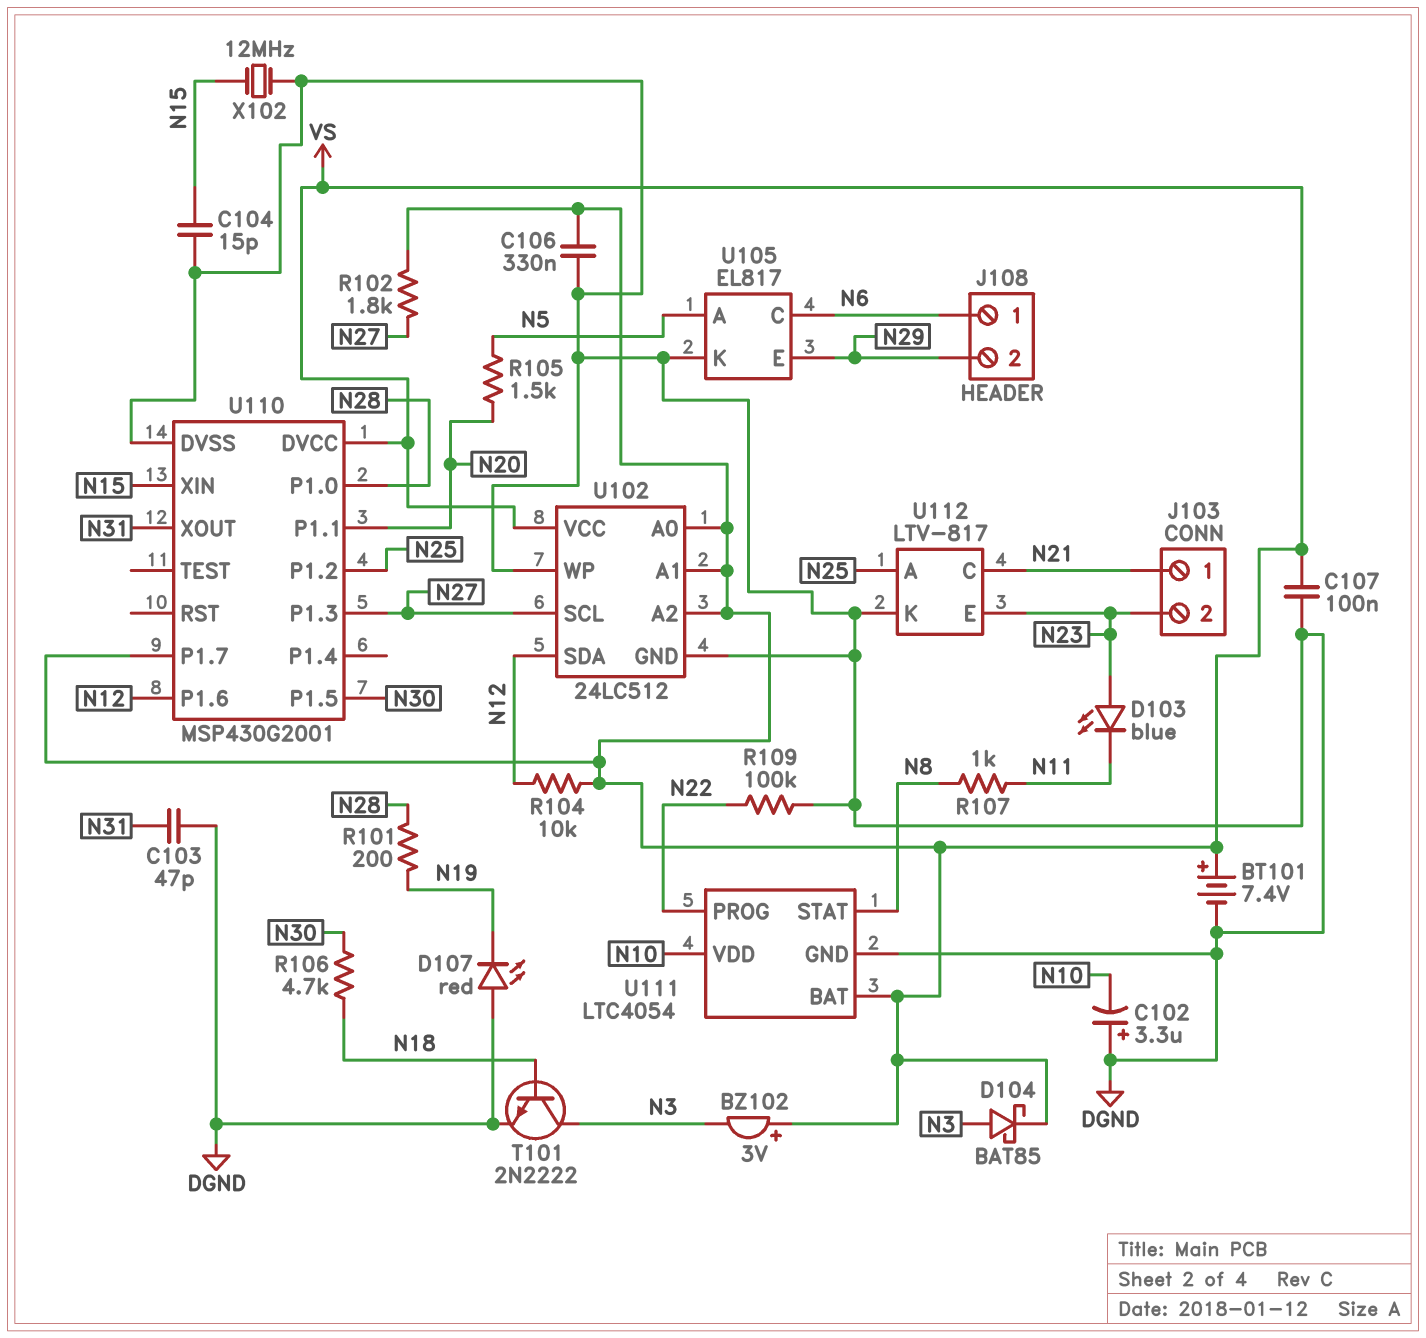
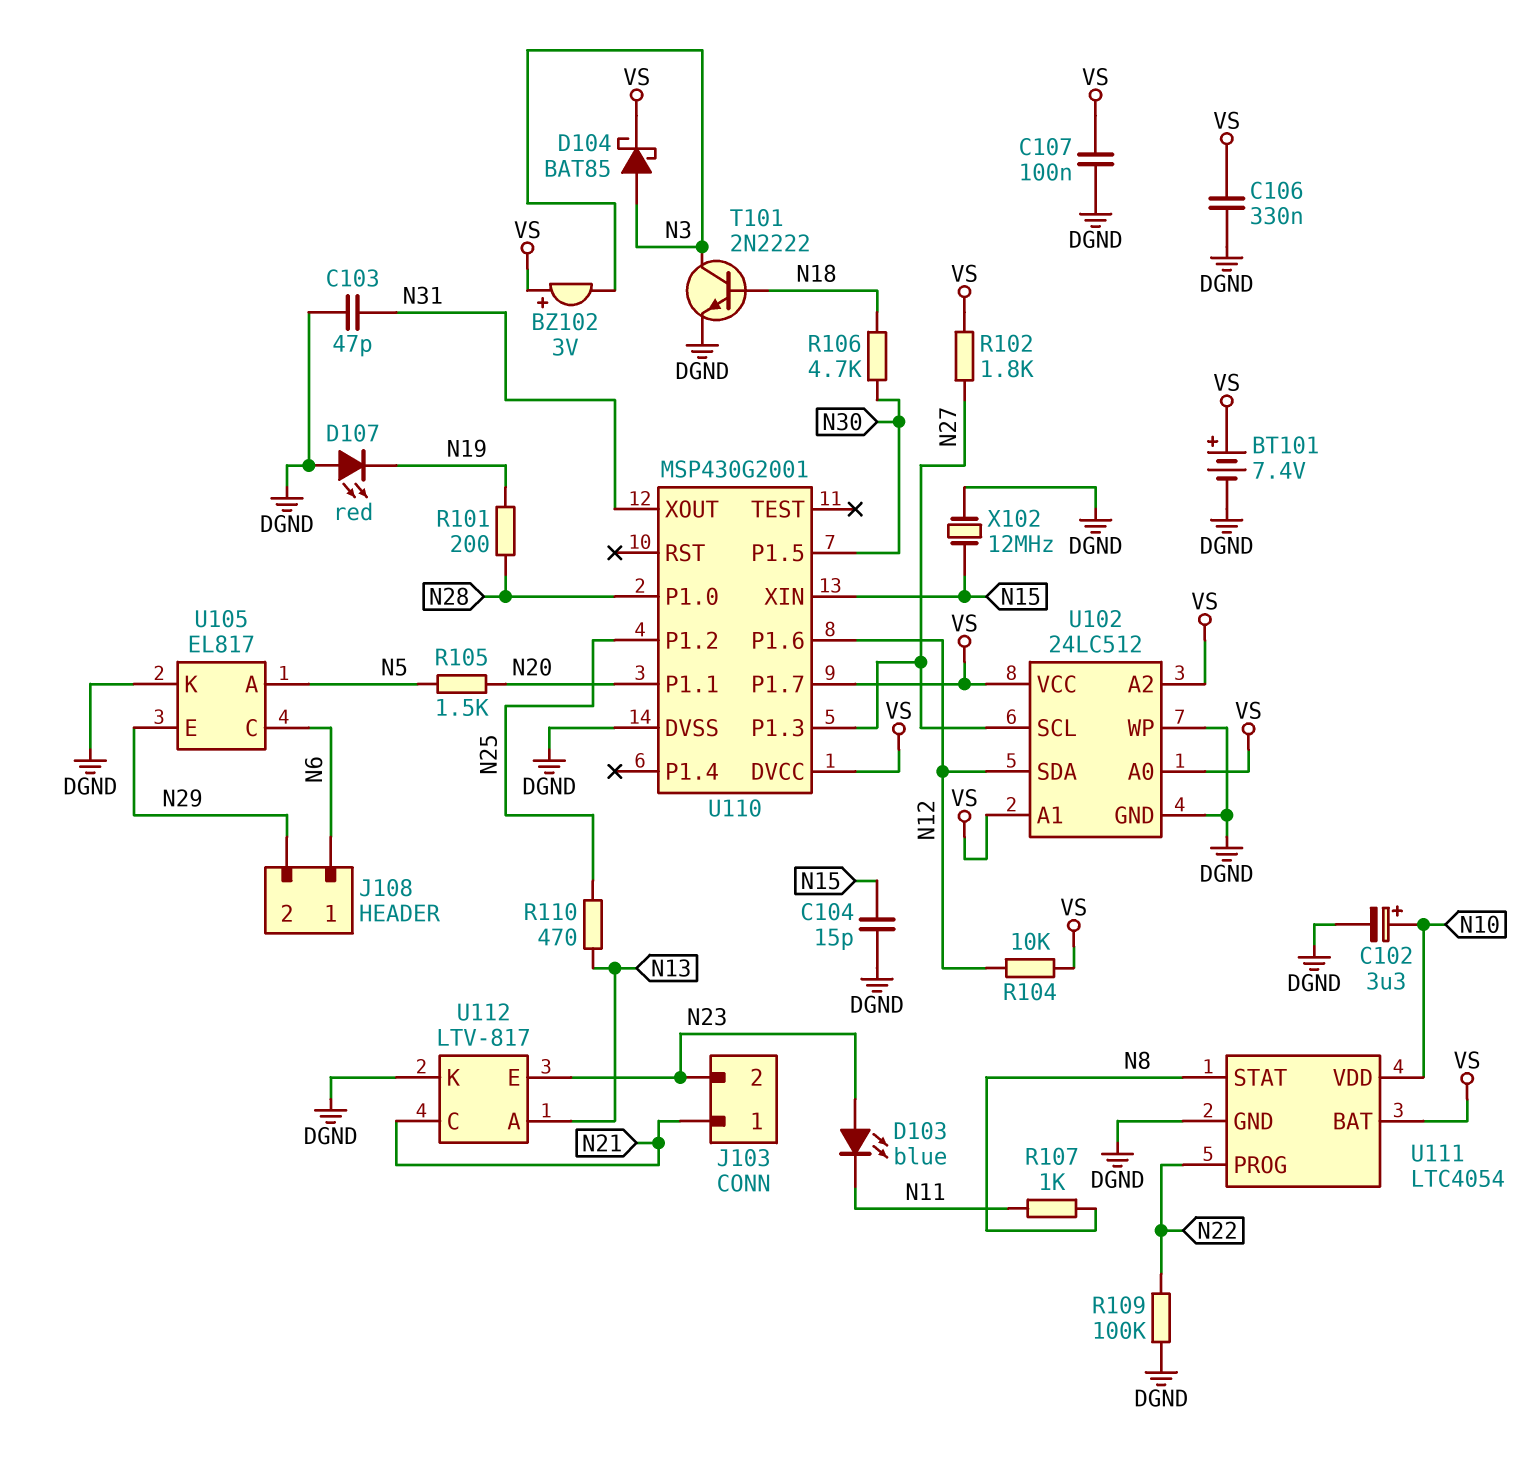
C102: 3.3uF (plus DGND, minus N10) -> 3.3uF (plus N10, minus DGND)
R110: none -> 470 (N13, N25)
U112 pin A: N25 -> N13

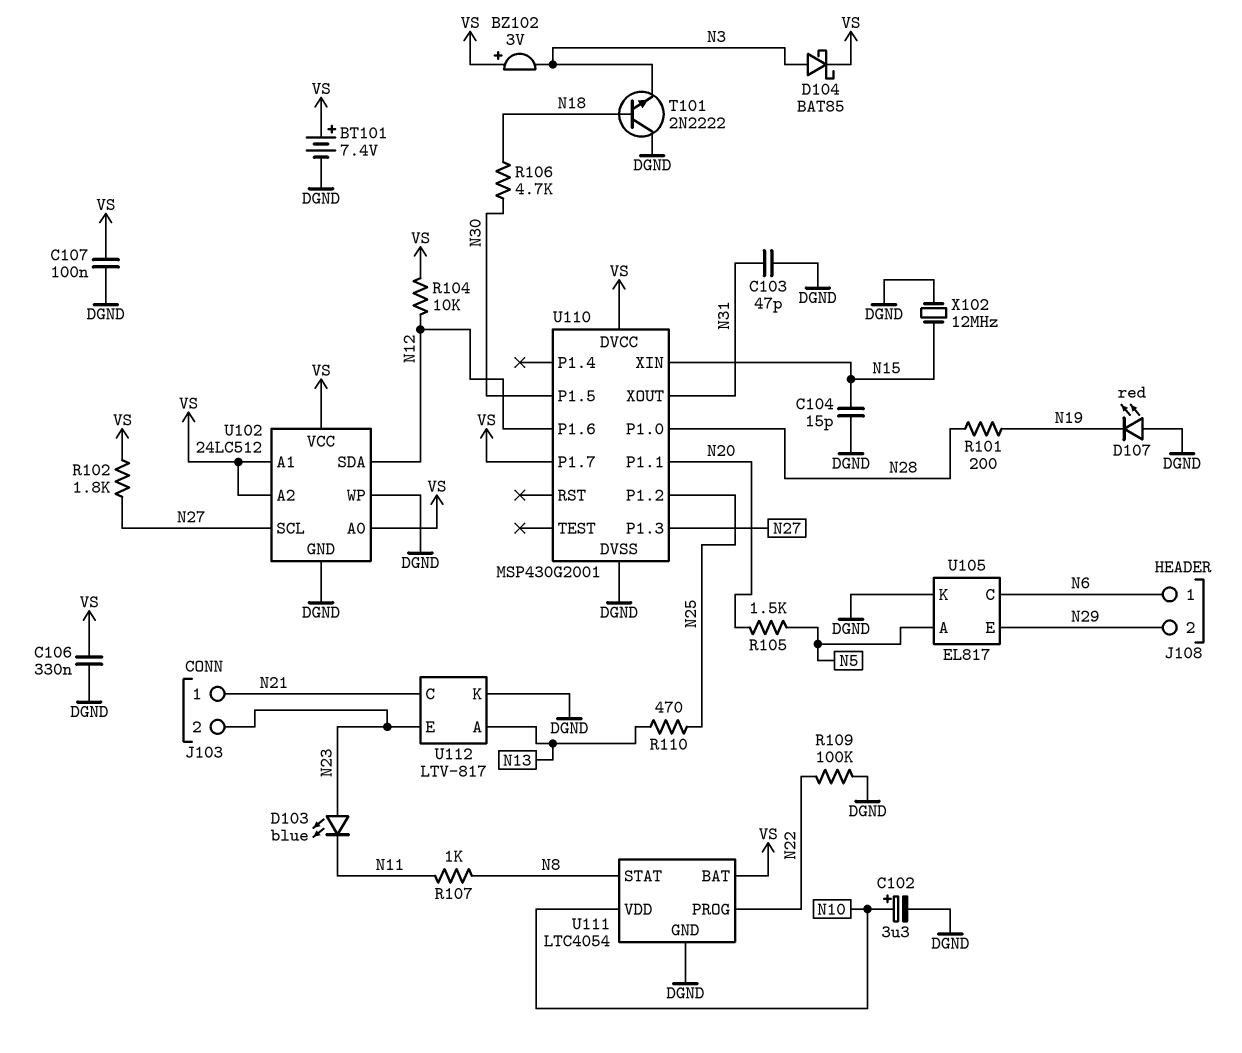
T101: NPN 2N2222 (B N18, C N3, E DGND) -> NPN 2N2222 (B N18, C DGND, E N3)

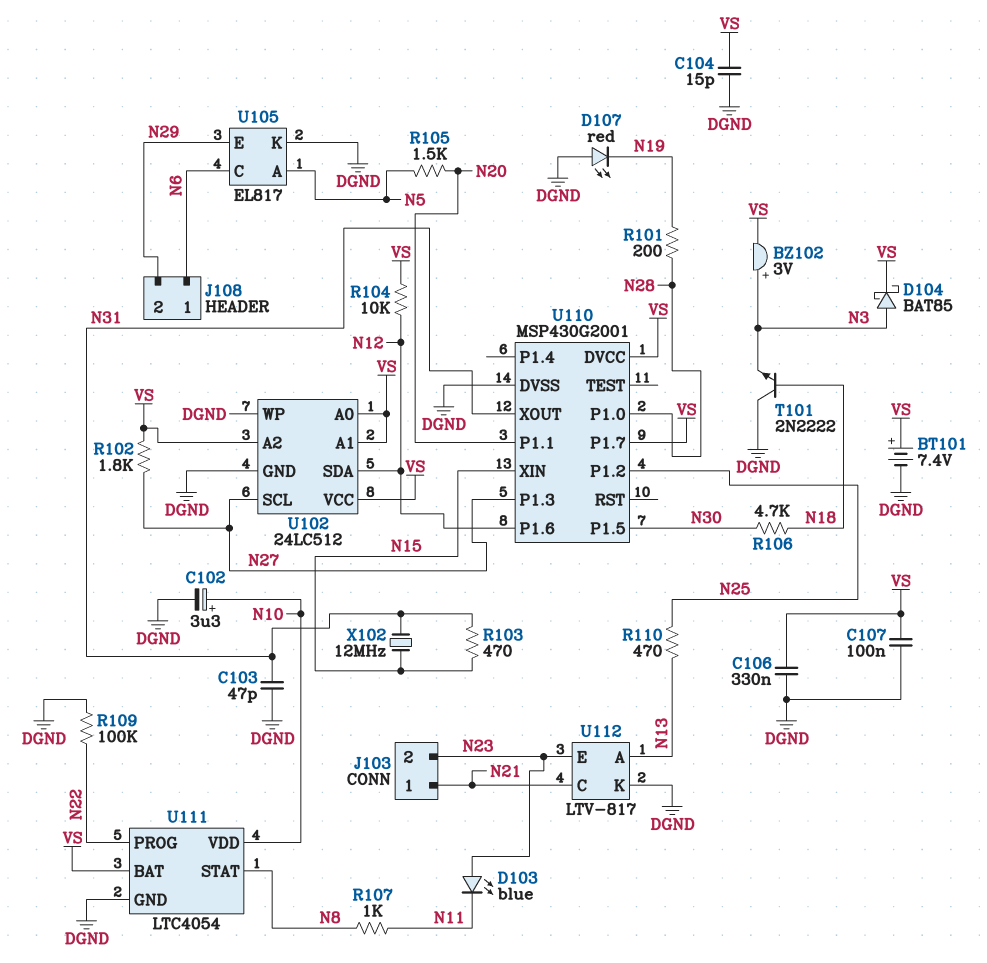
BZ102: buzzer 3V (plus VS, minus N3) -> buzzer 3V (plus N3, minus VS)
C104: 15pF (DGND, N15) -> 15pF (DGND, VS)
R103: none -> 470 (N15, N31)
X102: 12MHz (DGND, N15) -> 12MHz (N15, N31)

